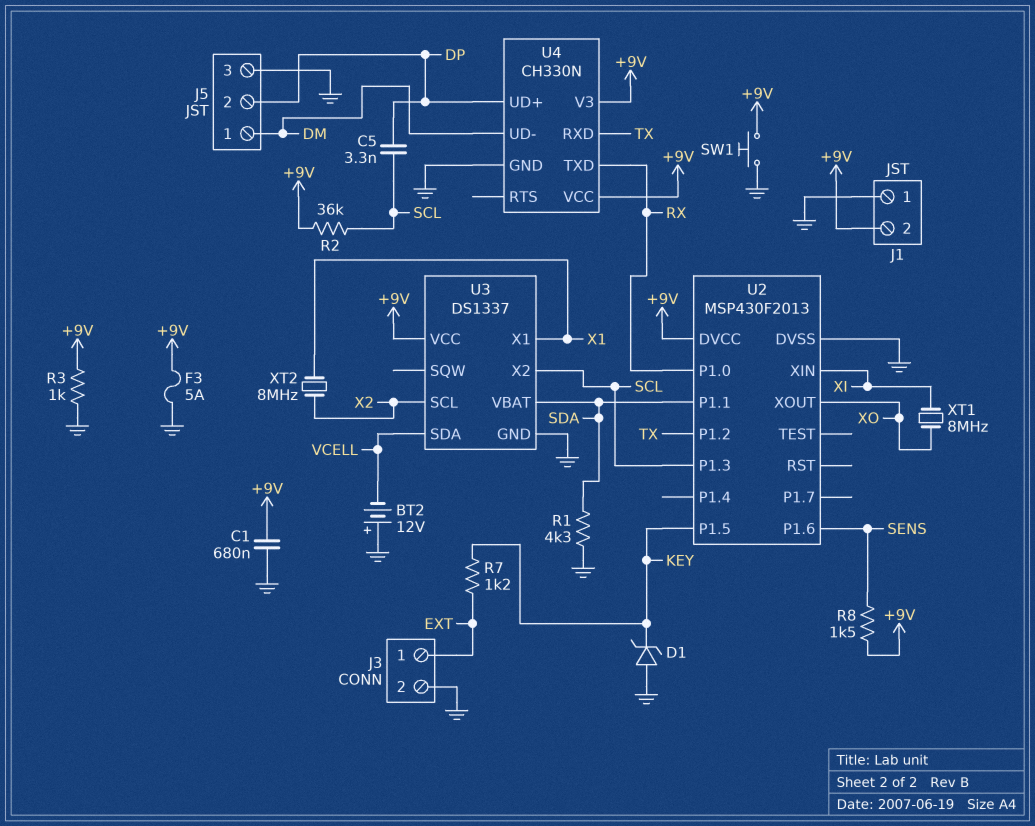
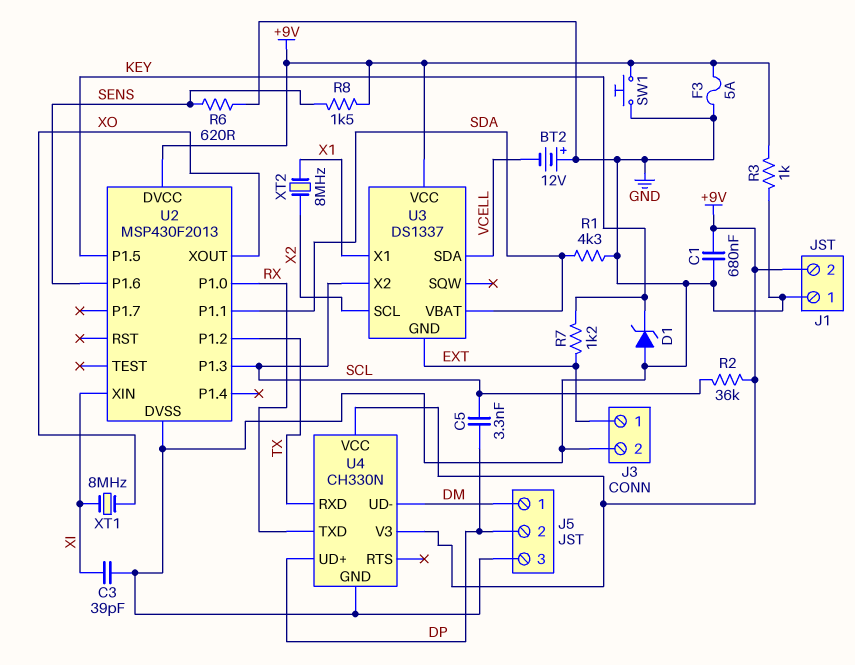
C3: none -> 39pF (GND, XI)
R6: none -> 620 (GND, SENS)
U3 pin GND: GND -> EXT

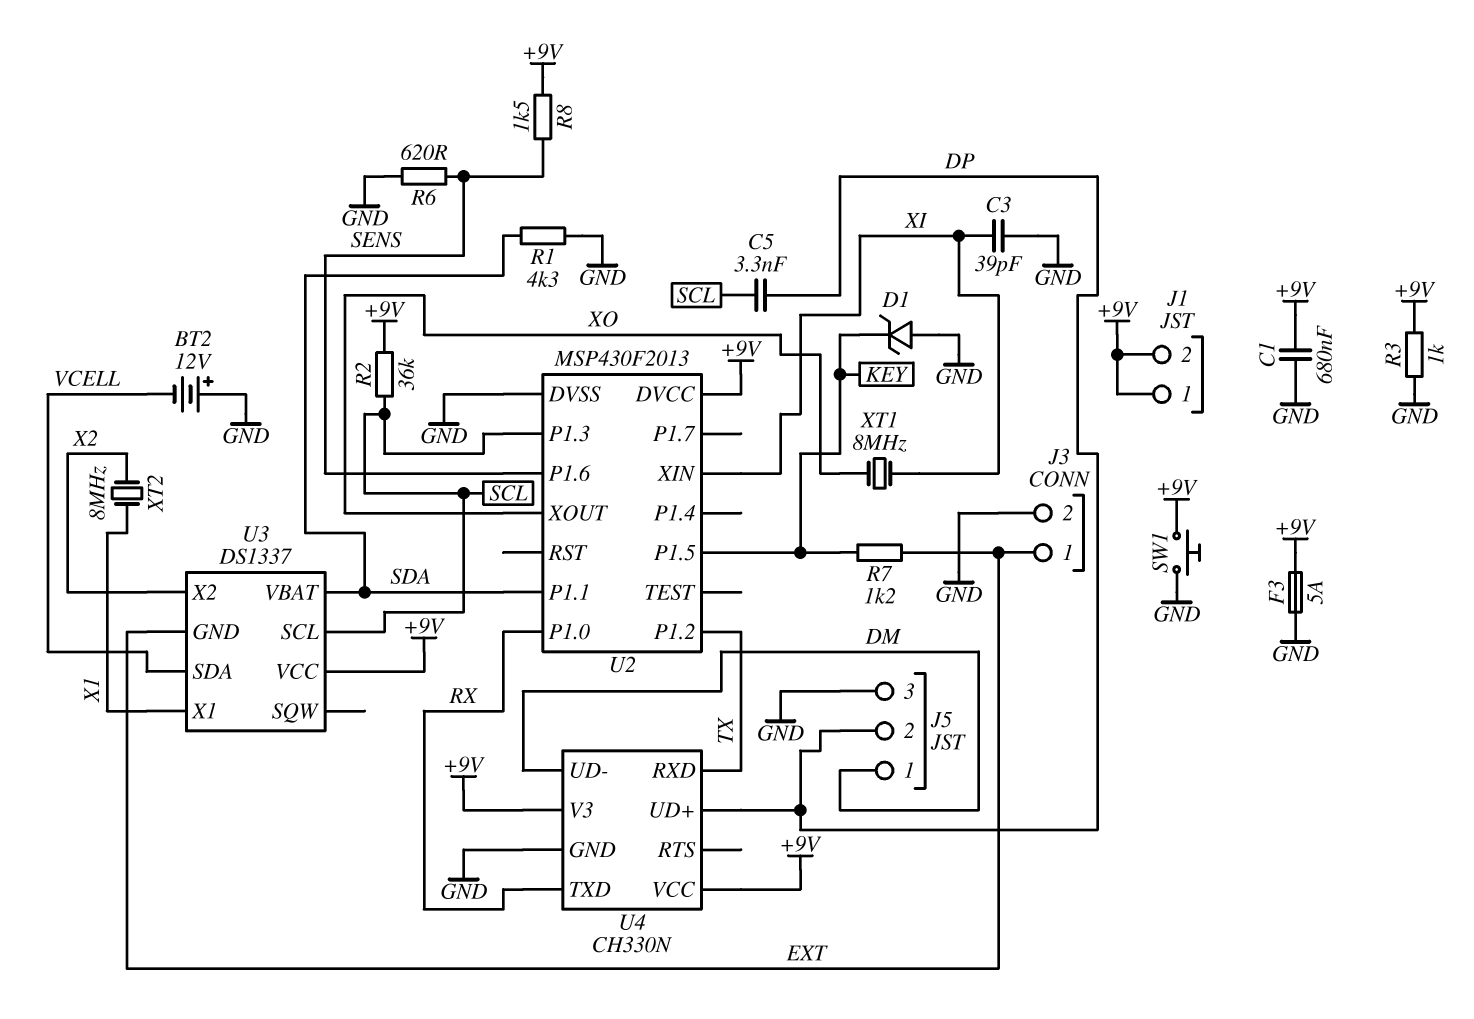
J1 pin 1: GND -> +9V
U3 pin SCL: X2 -> SCL
U3 pin X2: SCL -> X2

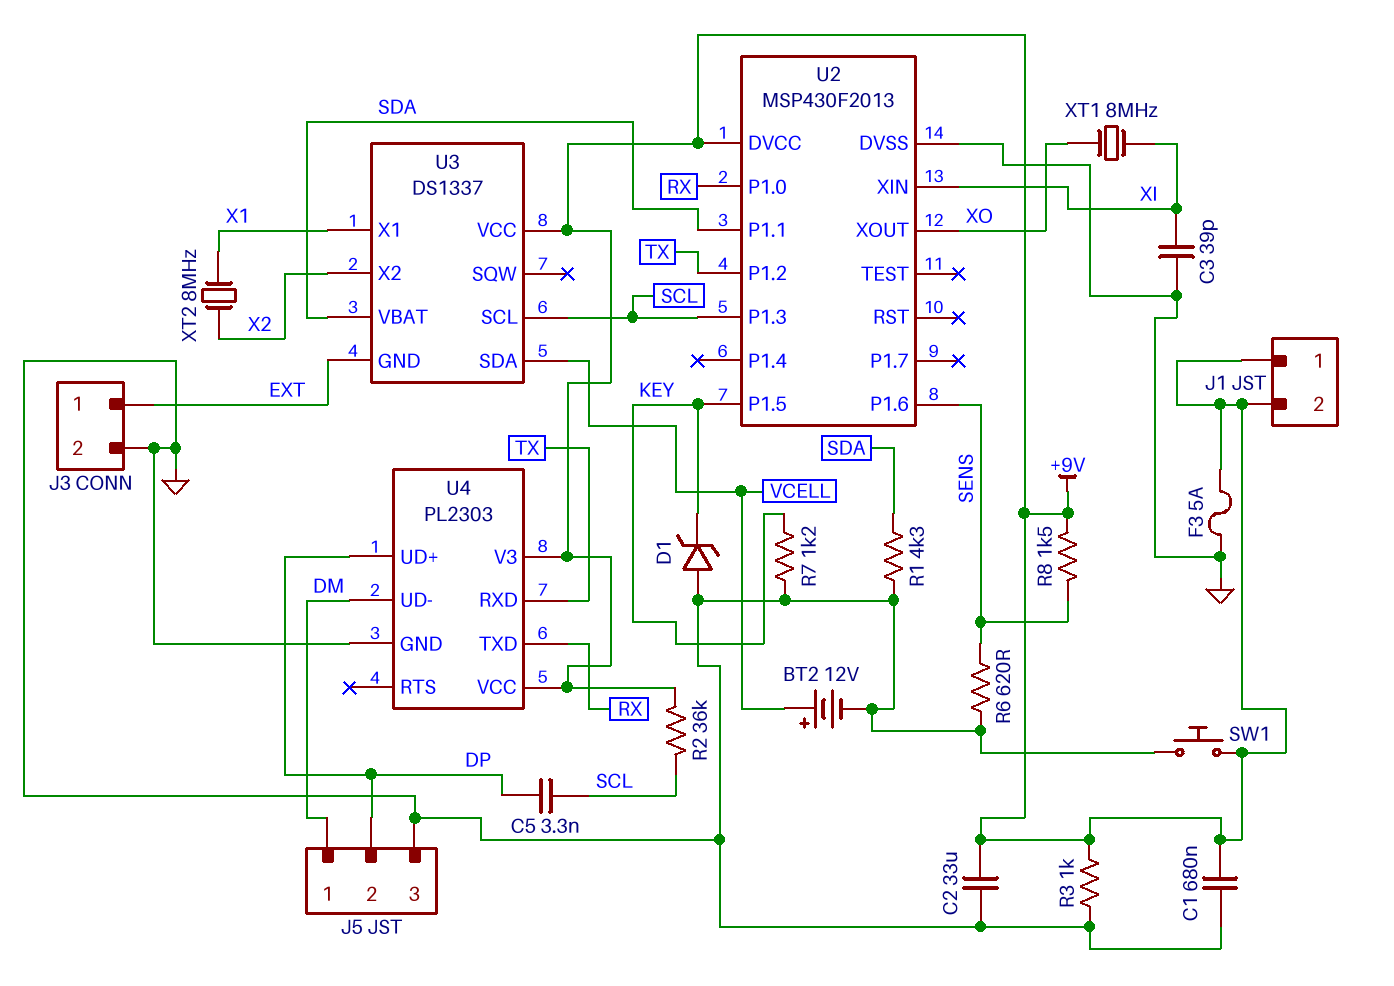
BT2: 12V (plus GND, minus VCELL) -> 12V (plus VCELL, minus GND)
C2: none -> 33uF (+9V, GND)
R7: 1.2k (EXT, KEY) -> 1.2k (GND, KEY)
U4: CH330N -> PL2303

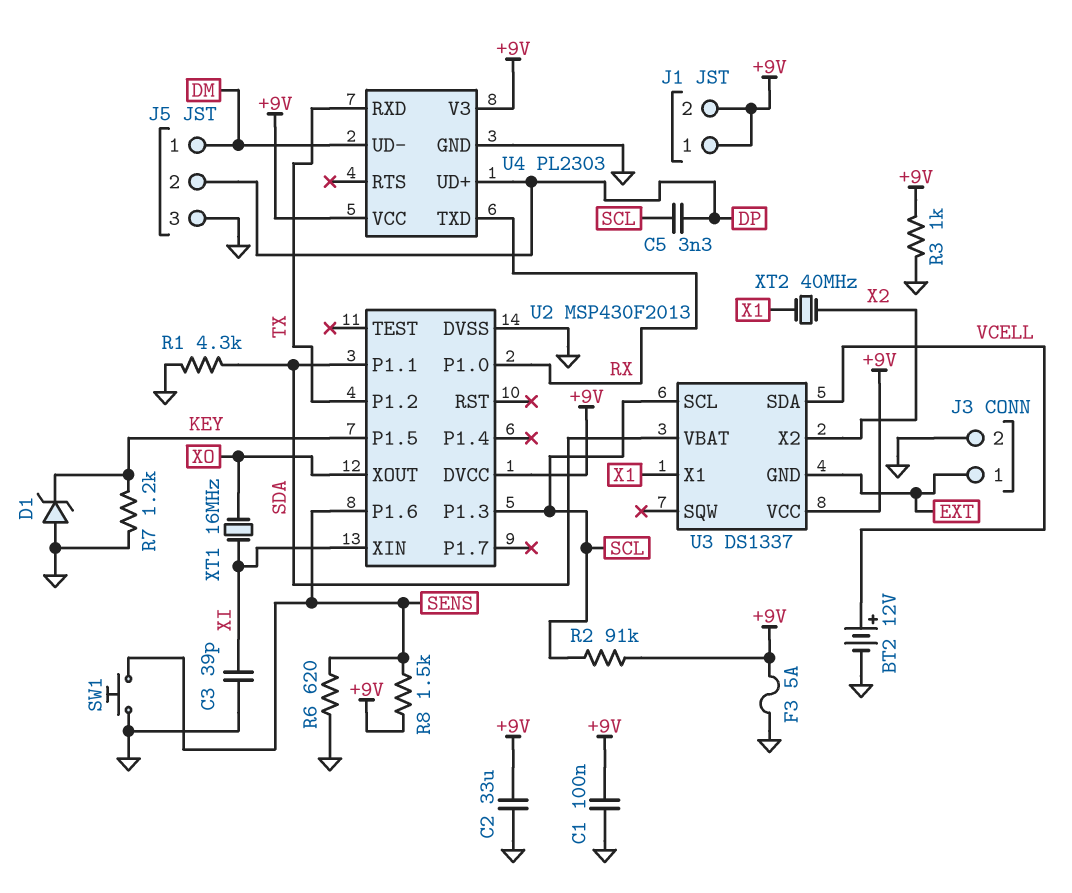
C1: 680nF (+9V, GND) -> 100nF (+9V, GND)
R2: 36k (+9V, SCL) -> 91k (+9V, SCL)
SW1: button (+9V, GND) -> button (GND, SENS)
XT1: 8MHz (XI, XO) -> 16MHz (XI, XO)
XT2: 8MHz (X1, X2) -> 40MHz (X1, X2)

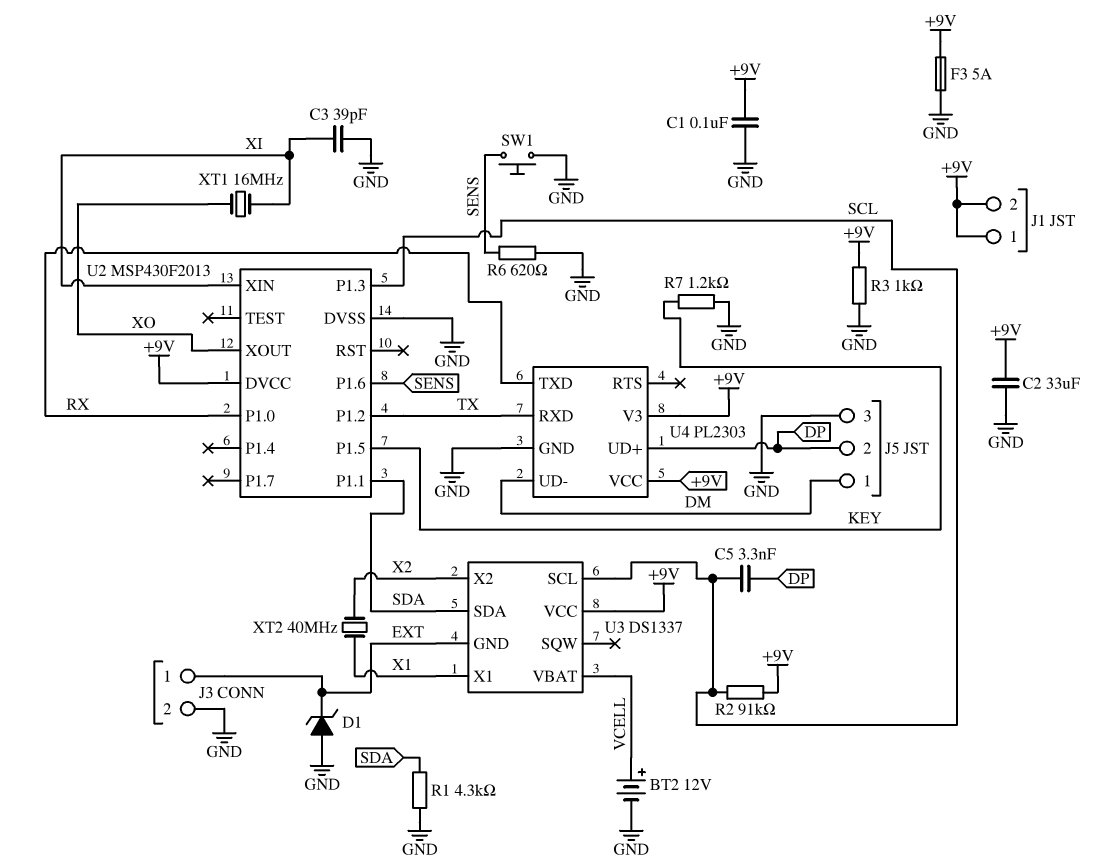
D1: zener (A GND, K KEY) -> zener (A GND, K EXT)
R8: 1.5k (+9V, SENS) -> none
U3 pin SDA: VCELL -> SDA
U3 pin VBAT: SDA -> VCELL

